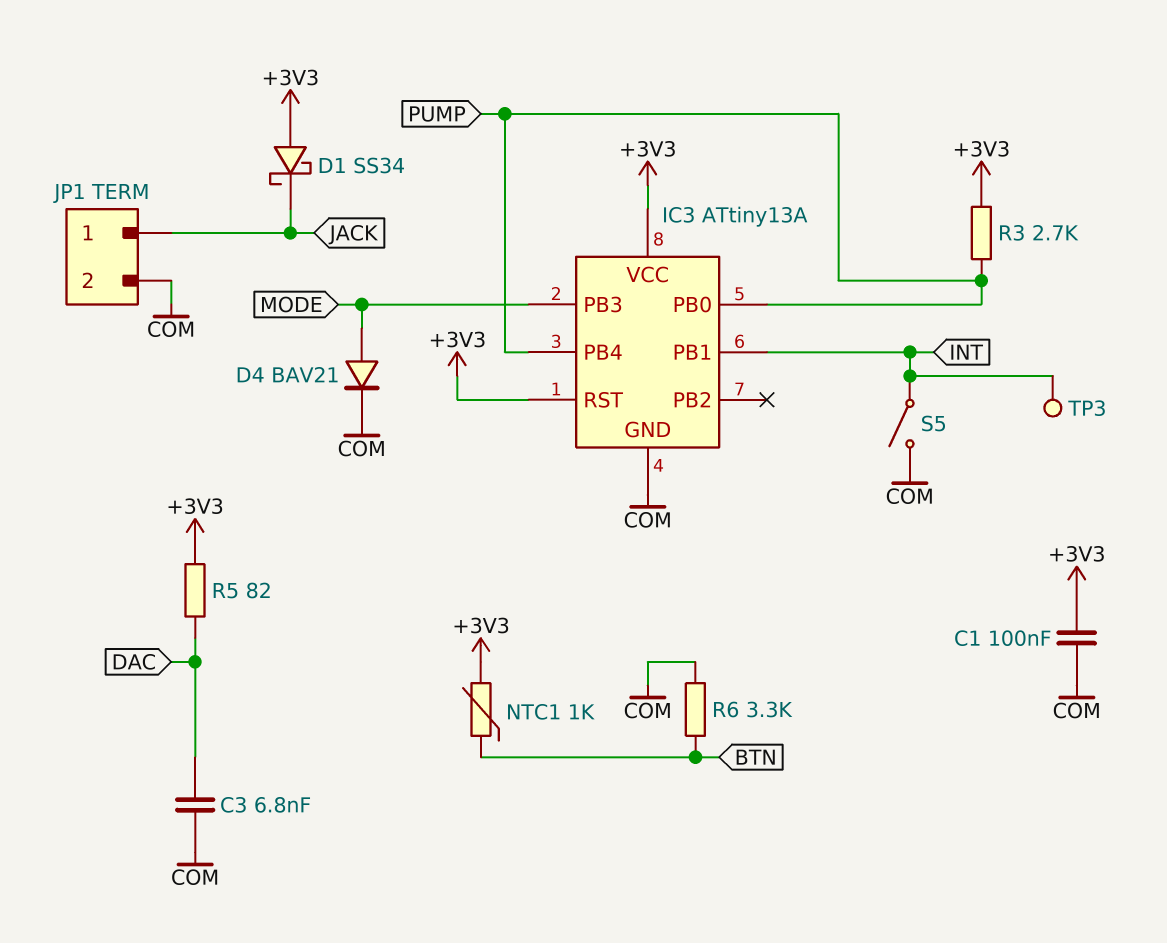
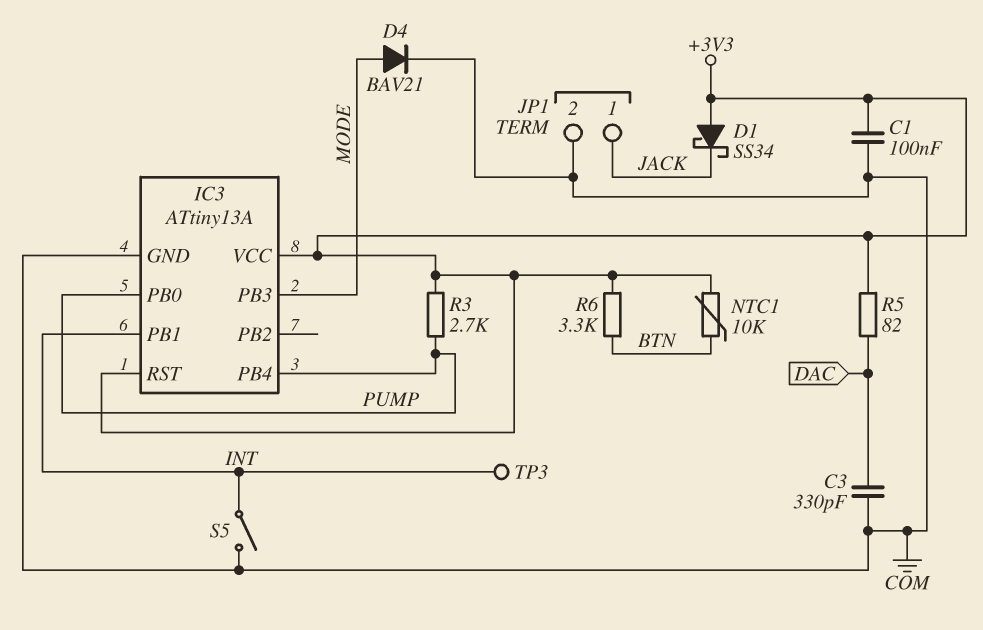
C3: 6.8nF (COM, DAC) -> 330pF (COM, DAC)
NTC1: 1k (+3V3, BTN) -> 10k (+3V3, BTN)
R6: 3.3k (BTN, COM) -> 3.3k (+3V3, BTN)

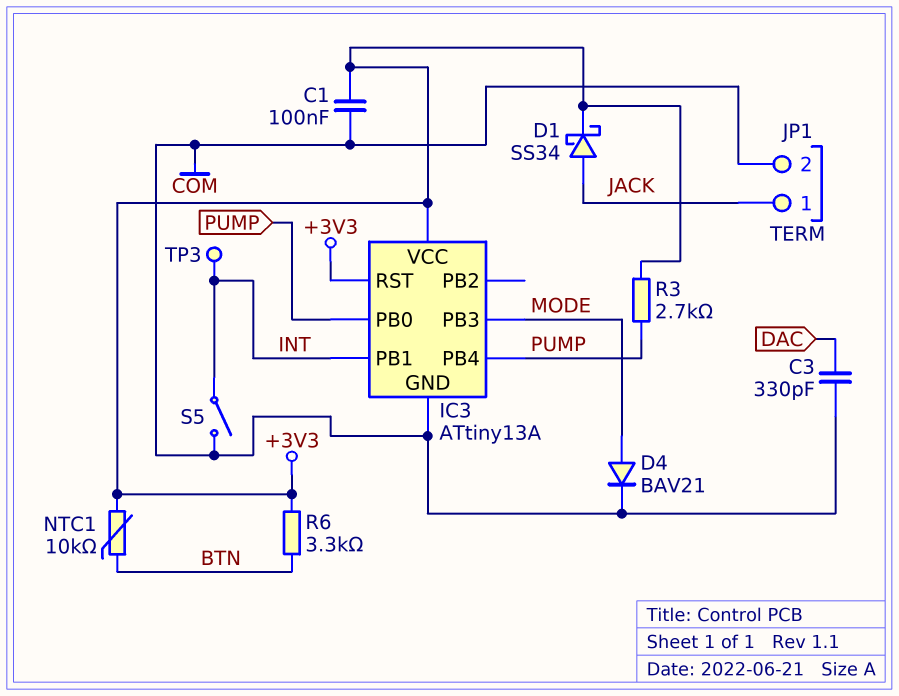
D1: schottky SS34 (A +3V3, K JACK) -> schottky SS34 (A JACK, K +3V3)
R5: 82 (+3V3, DAC) -> none

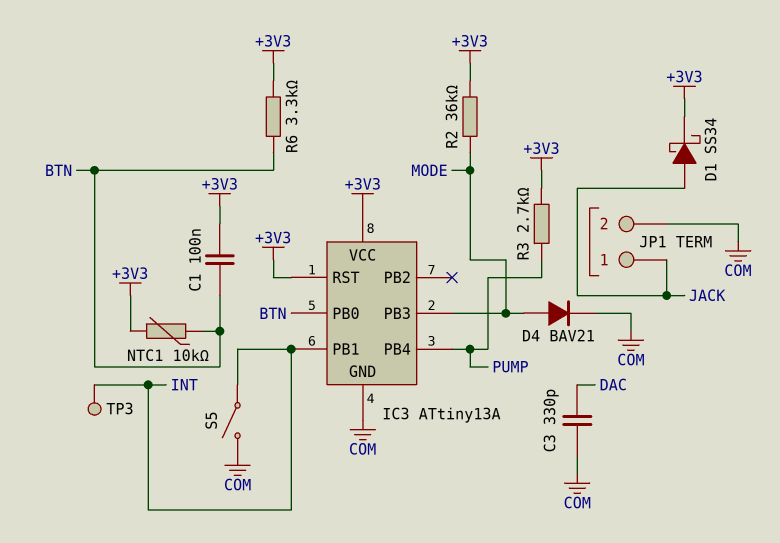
C1: 100nF (+3V3, COM) -> 100nF (+3V3, BTN)
IC3 pin PB0: PUMP -> BTN
R2: none -> 36k (+3V3, MODE)

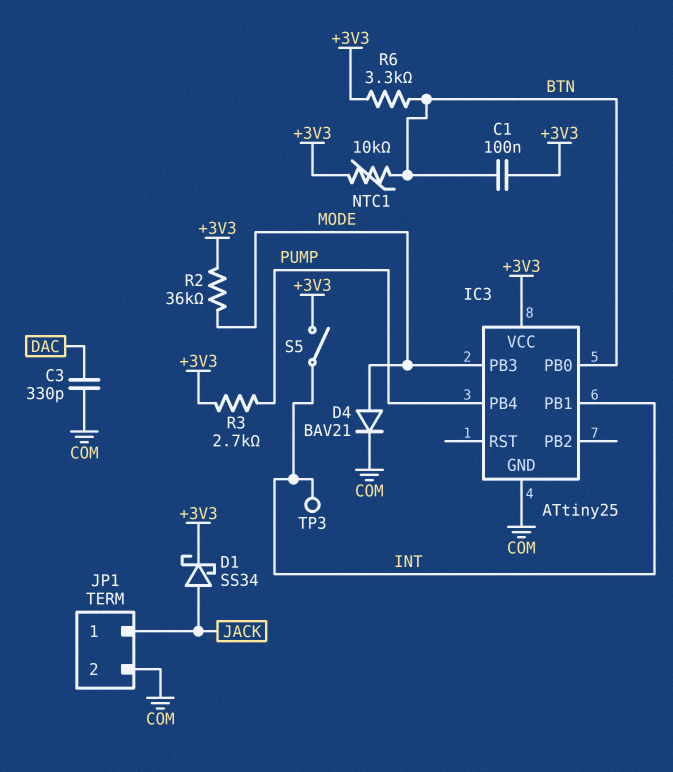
IC3: ATtiny13A -> ATtiny25
IC3 pin RST: +3V3 -> none
S5: switch (COM, INT) -> switch (+3V3, INT)

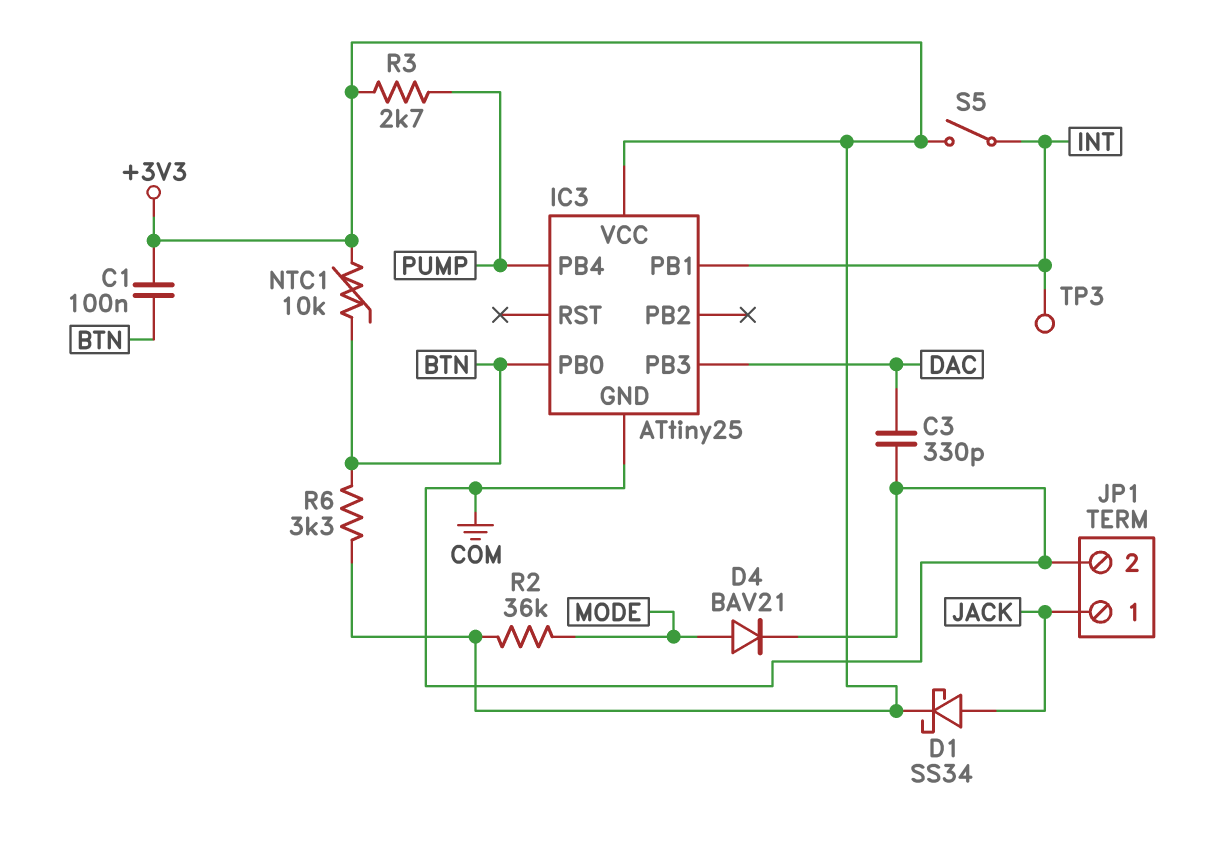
IC3 pin PB3: MODE -> DAC

